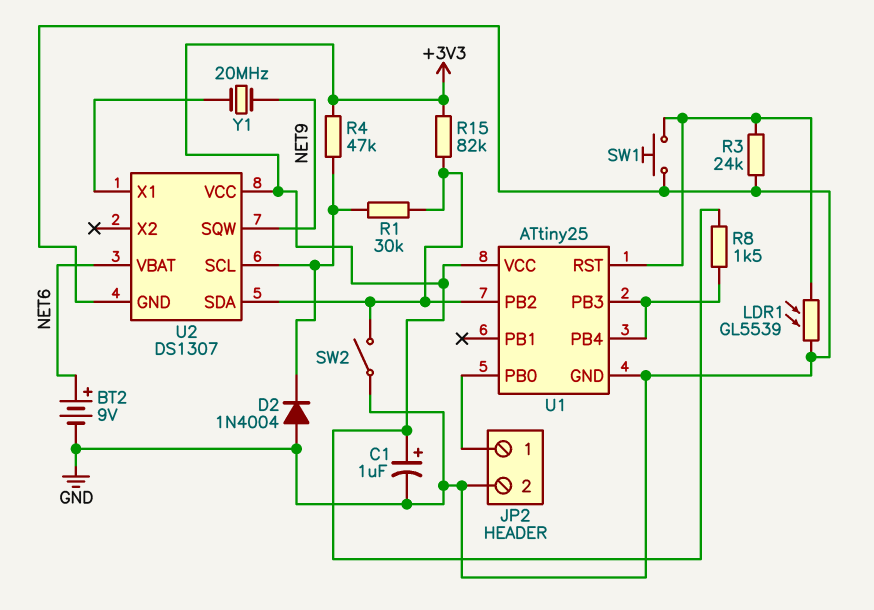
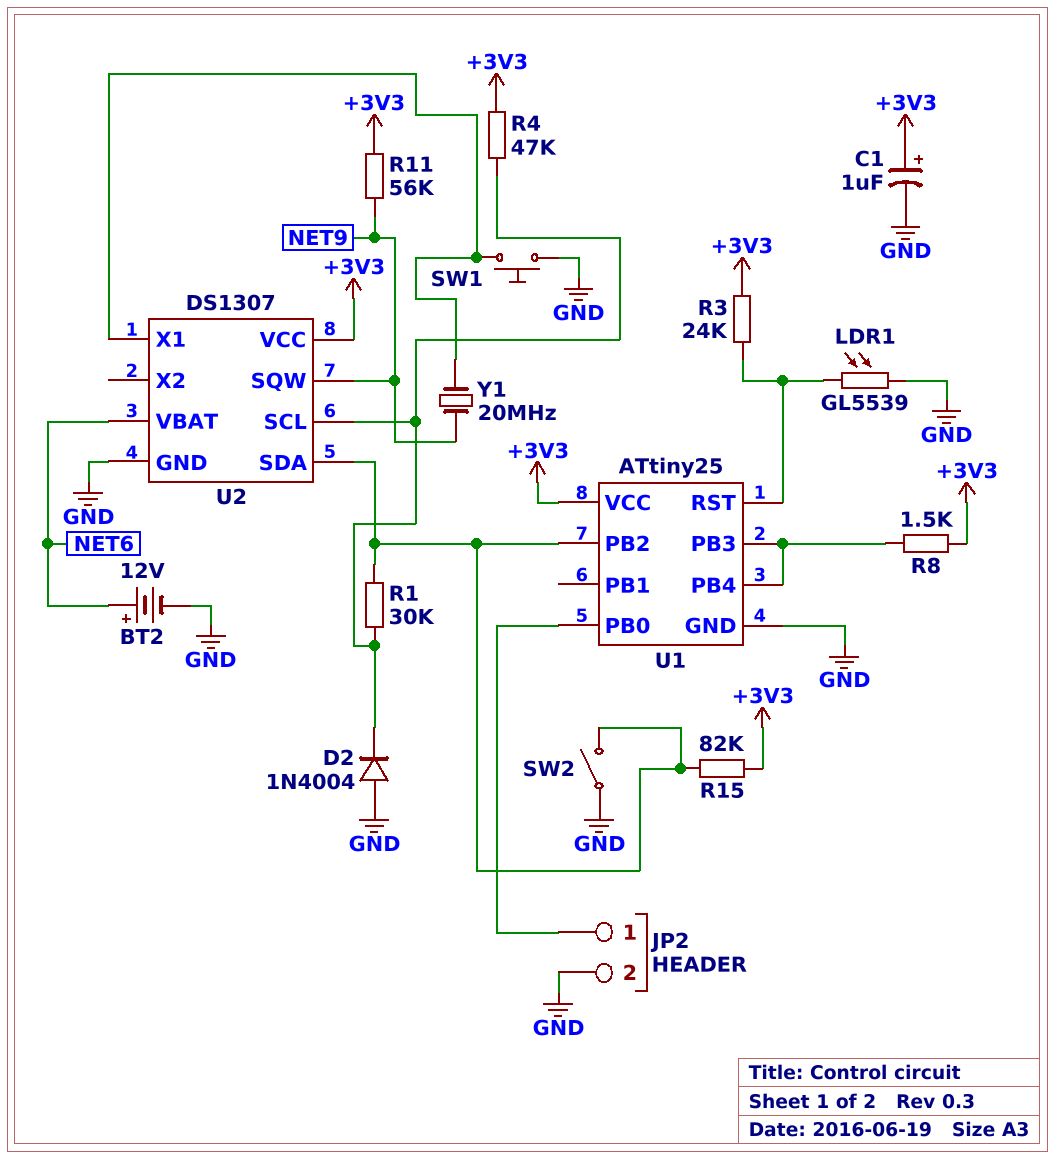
BT2: 9V (plus NET6, minus GND) -> 12V (plus NET6, minus GND)
R3: 24k (GND, U1/RST) -> 24k (+3V3, U1/RST)
R11: none -> 56k (+3V3, NET9)
SW1: button (GND, U1/RST) -> button (GND, U2/X1)

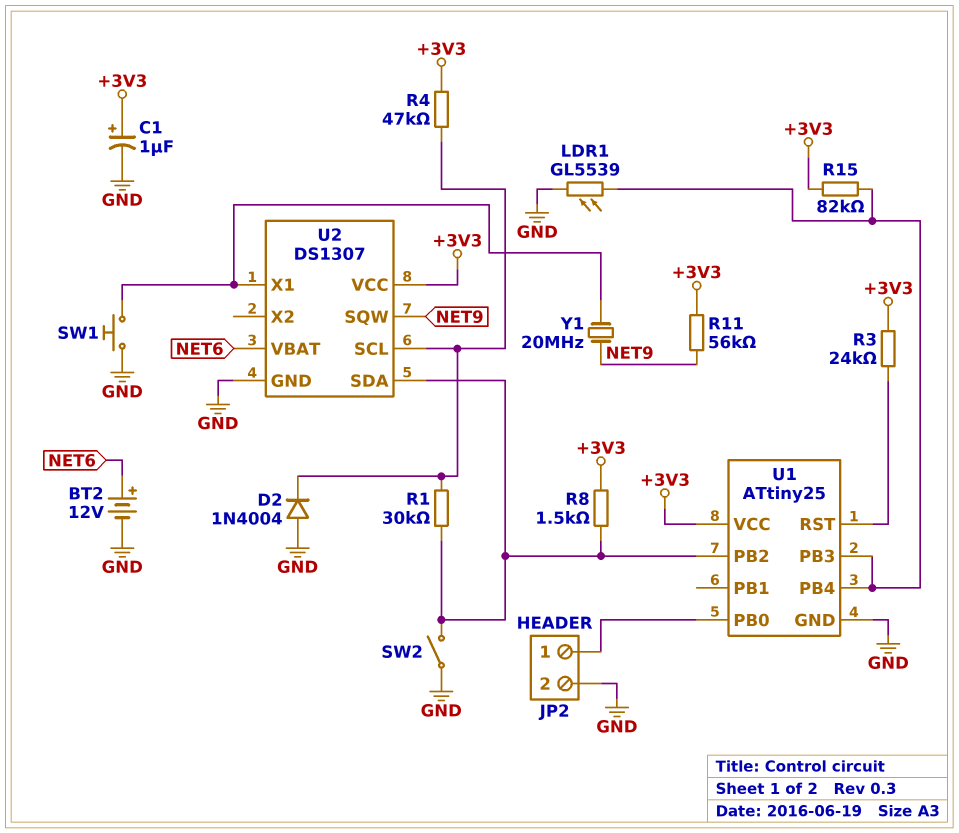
LDR1: GL5539 (GND, U1/RST) -> GL5539 (GND, U1/PB3)
R8: 1.5k (+3V3, U1/PB3) -> 1.5k (+3V3, U1/PB2)
R15: 82k (+3V3, U1/PB2) -> 82k (+3V3, U1/PB3)

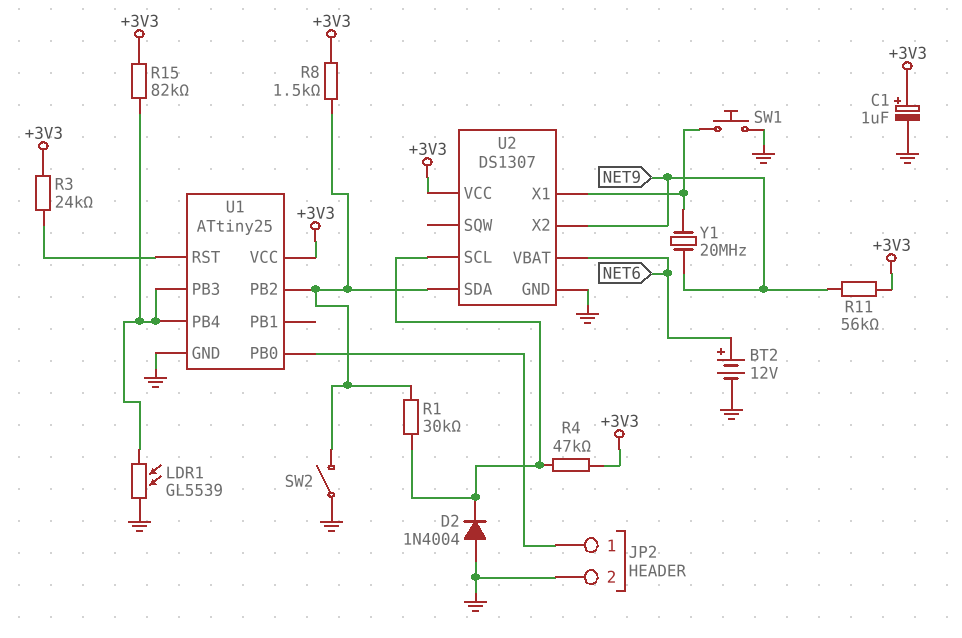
U2 pin SQW: NET9 -> none
U2 pin X2: none -> NET9

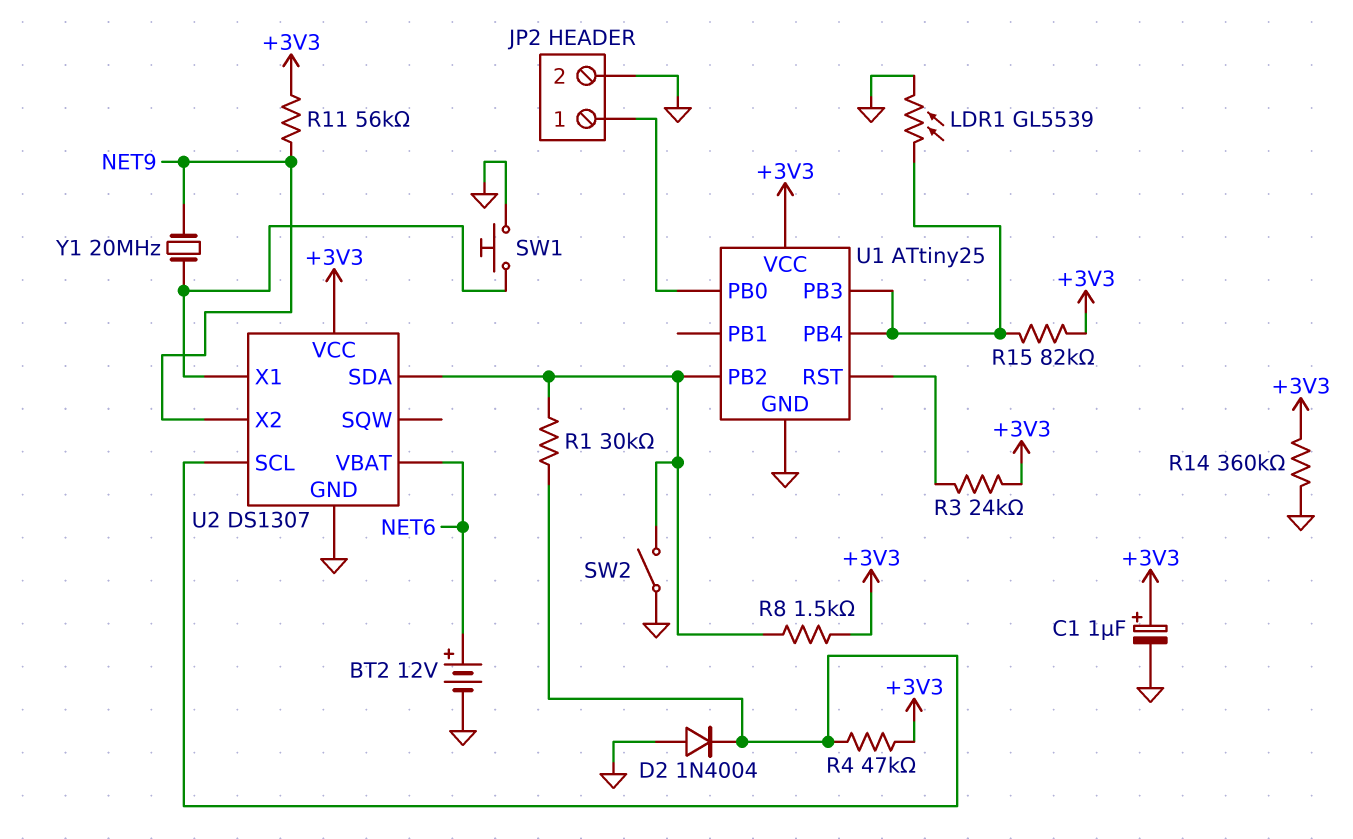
R14: none -> 360k (+3V3, GND)

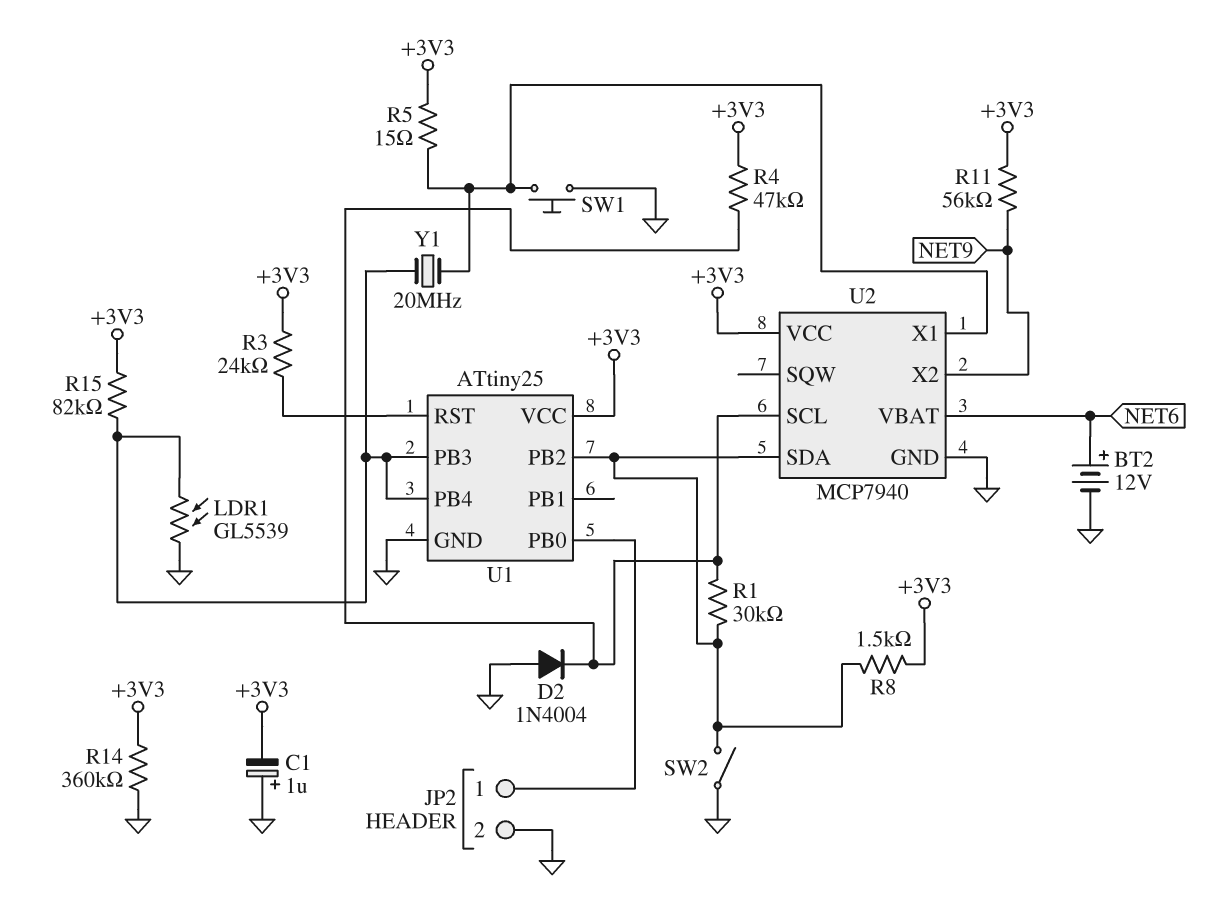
C1: 1uF (plus +3V3, minus GND) -> 1uF (plus GND, minus +3V3)
R5: none -> 15 (+3V3, U2/X1)
U2: DS1307 -> MCP7940
Y1: 20MHz (NET9, U2/X1) -> 20MHz (U1/PB3, U2/X1)

